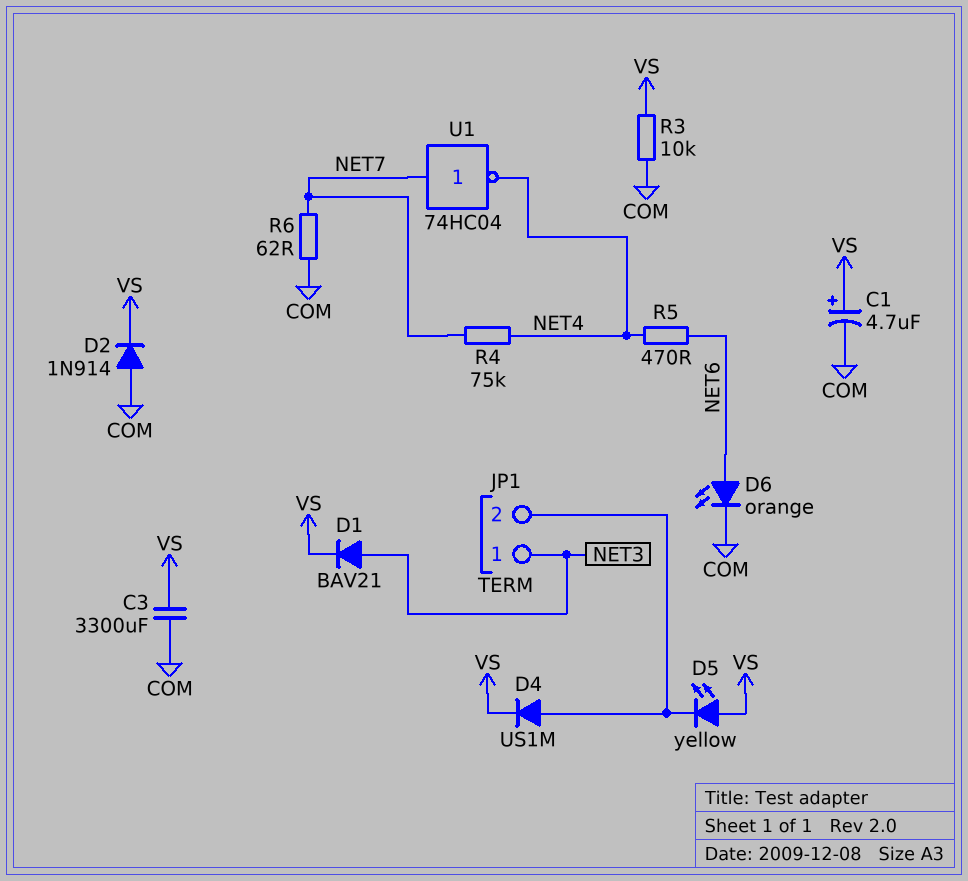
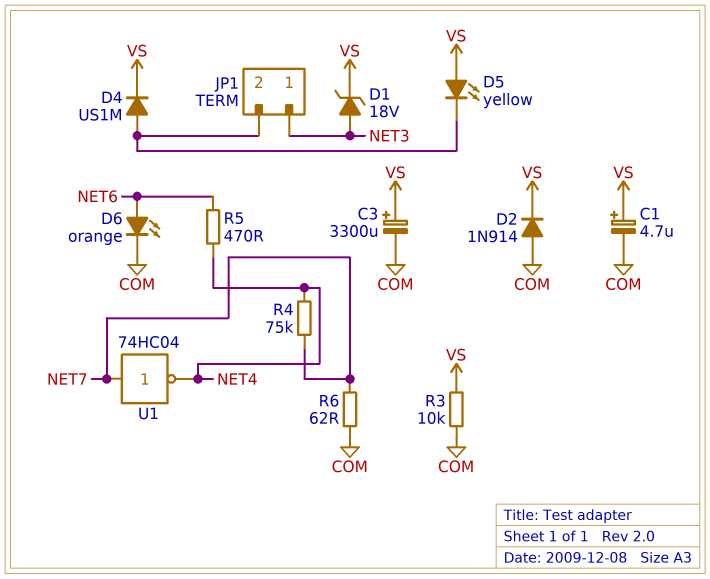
C3: 3300uF (COM, VS) -> 3300uF (plus VS, minus COM)
D1: diode BAV21 (A NET3, K VS) -> zener 18V (A NET3, K VS)

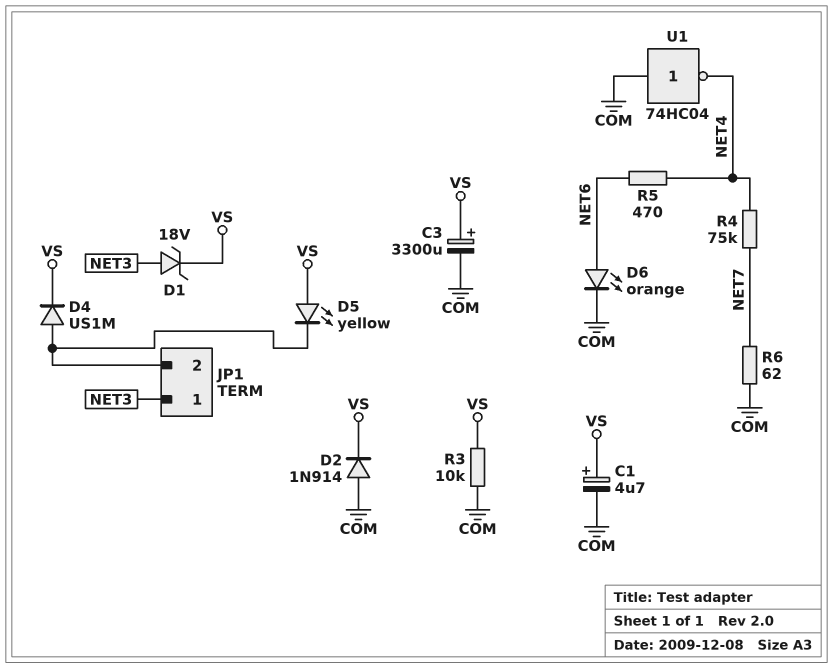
U1: NOT 74HC04 (in NET7, out NET4) -> NOT 74HC04 (in COM, out NET4)

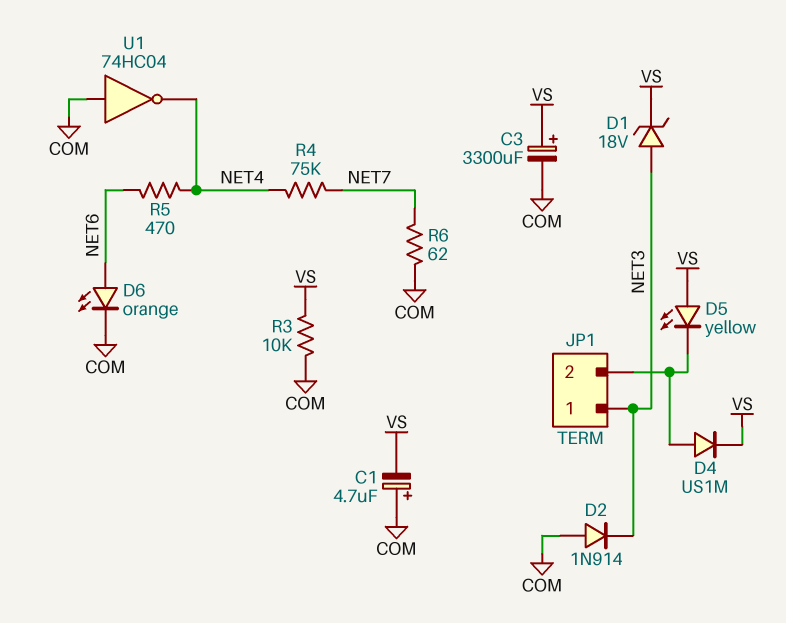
C1: 4.7uF (plus VS, minus COM) -> 4.7uF (plus COM, minus VS)
D2: diode 1N914 (A COM, K VS) -> diode 1N914 (A COM, K NET3)

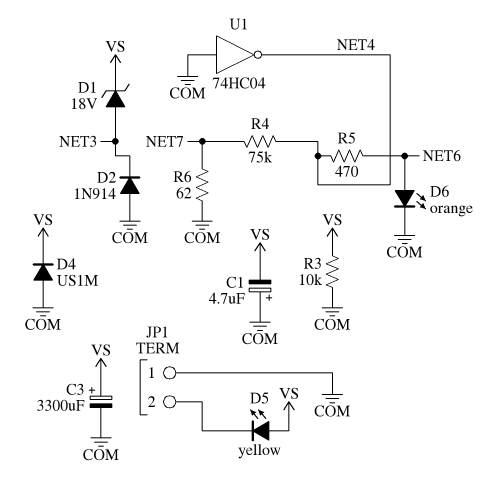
D4: diode US1M (A JP1/2, K VS) -> diode US1M (A COM, K VS)
JP1 pin 1: NET3 -> COM

